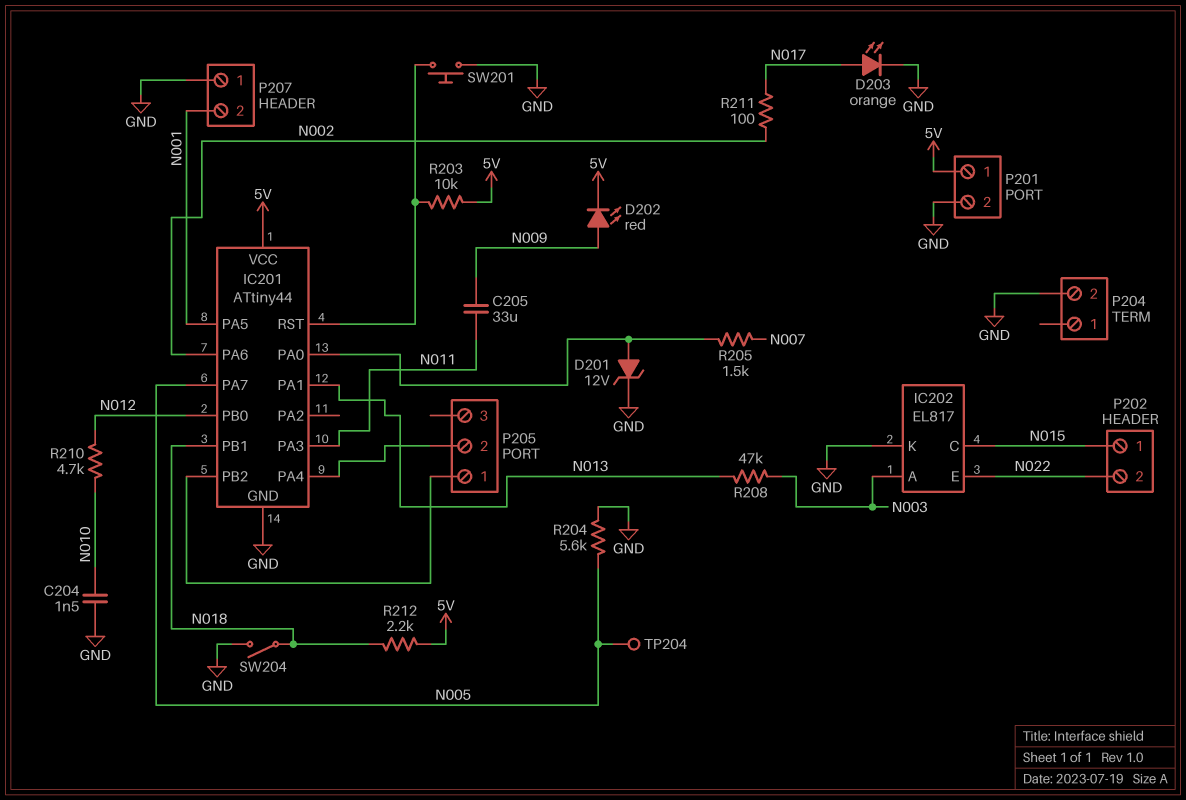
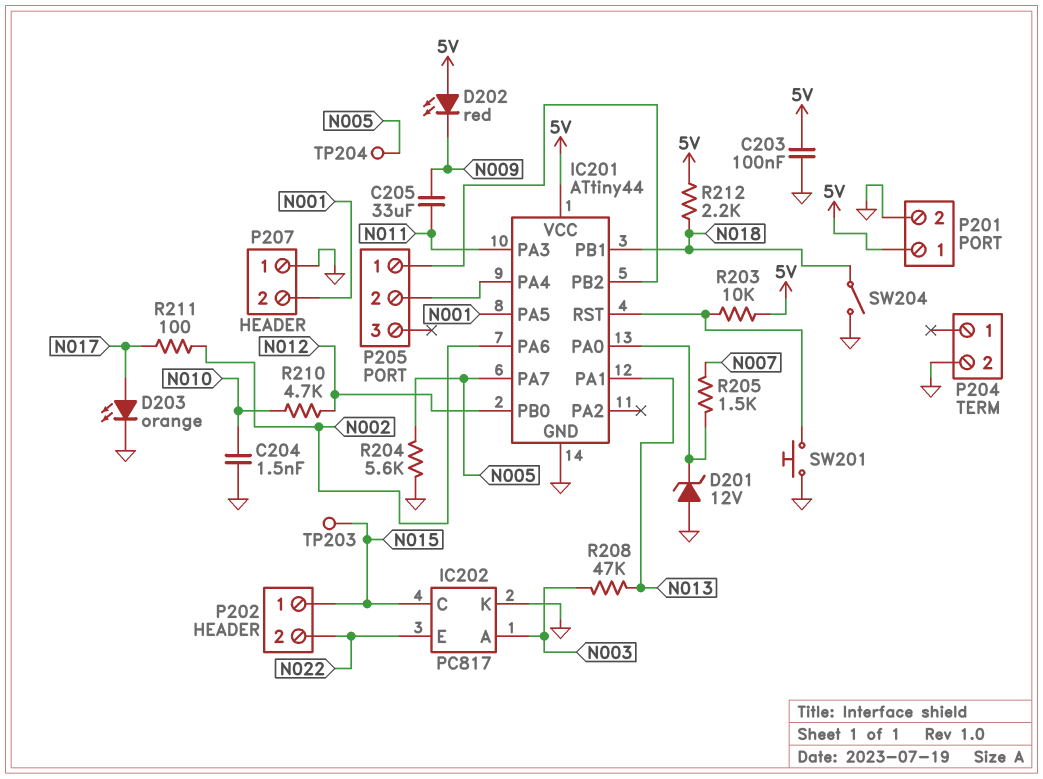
C203: none -> 100nF (5V, GND)
D201: zener 12V (A IC201/PA0, K GND) -> zener 12V (A GND, K IC201/PA0)
D202: LED red (A N009, K 5V) -> LED red (A 5V, K N009)
IC202: EL817 -> PC817
TP203: none -> test point (N015)

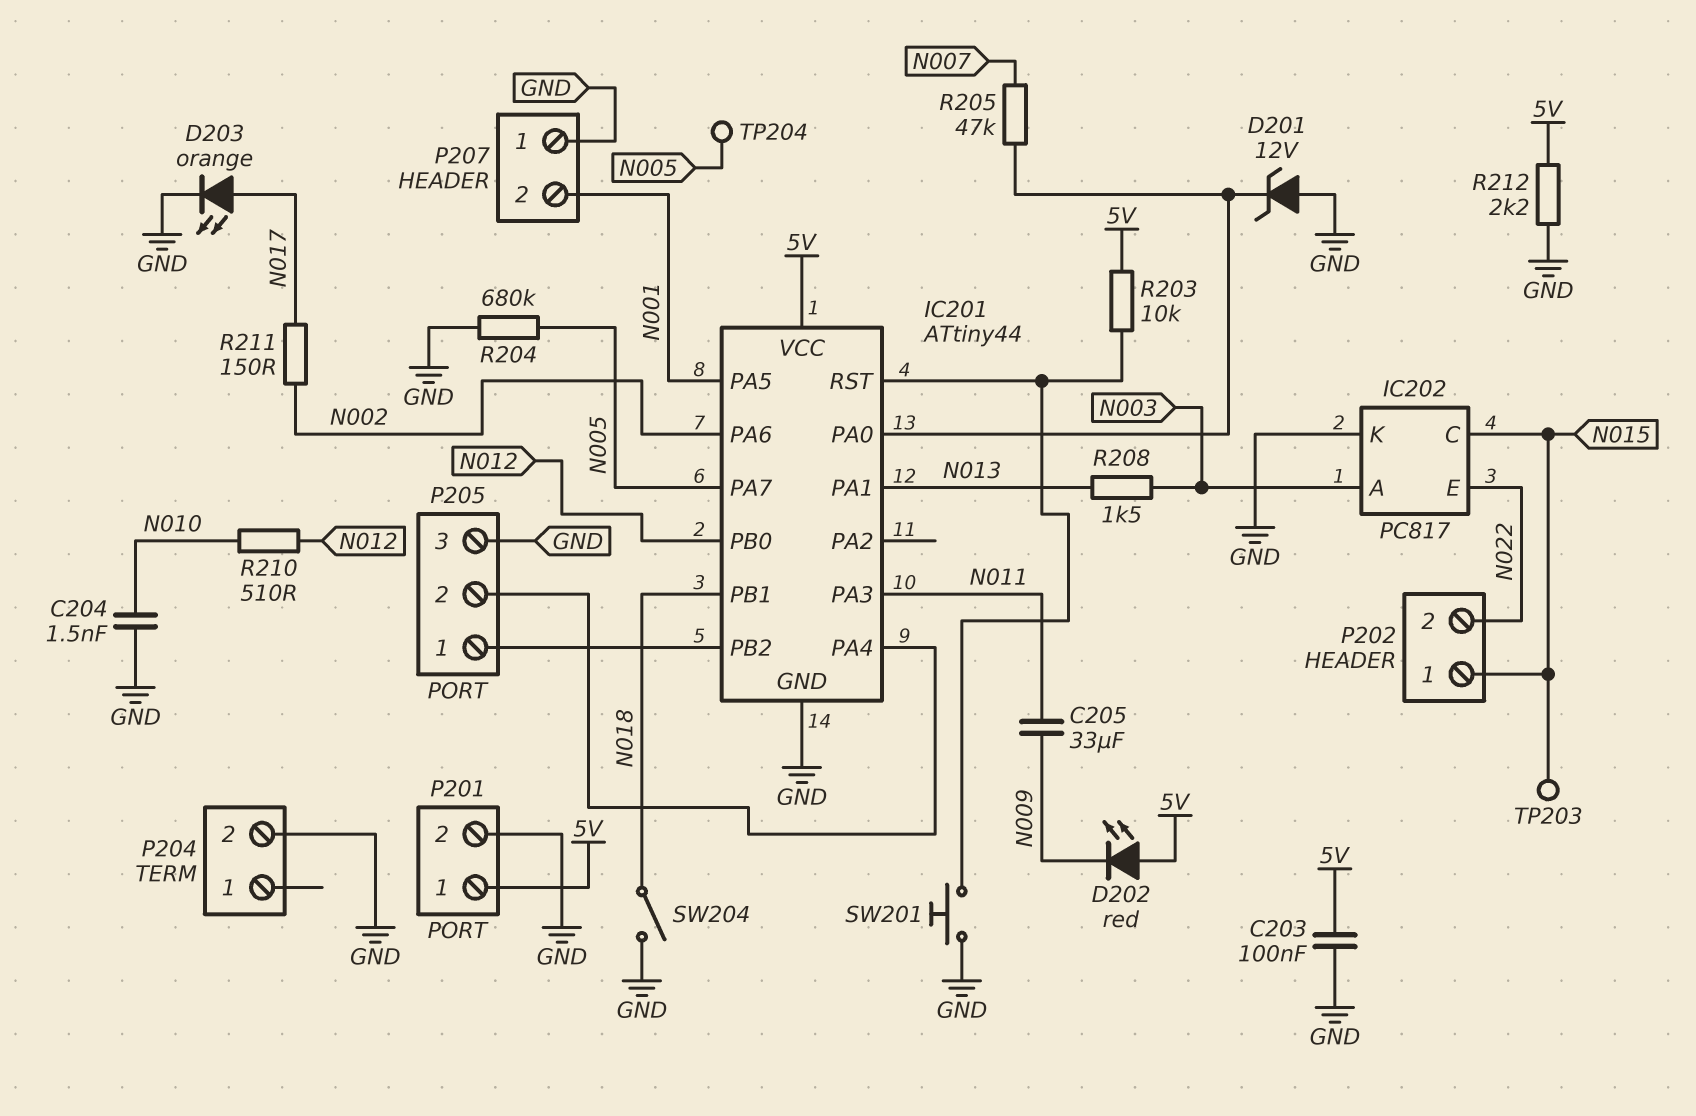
P205 pin 3: none -> GND
R204: 5.6k (GND, N005) -> 680k (GND, N005)
R205: 1.5k (IC201/PA0, N007) -> 47k (IC201/PA0, N007)
R208: 47k (N003, N013) -> 1.5k (N003, N013)
R210: 4.7k (N010, N012) -> 510 (N010, N012)
R211: 100 (N002, N017) -> 150 (N002, N017)
R212: 2.2k (5V, N018) -> 2.2k (5V, GND)

